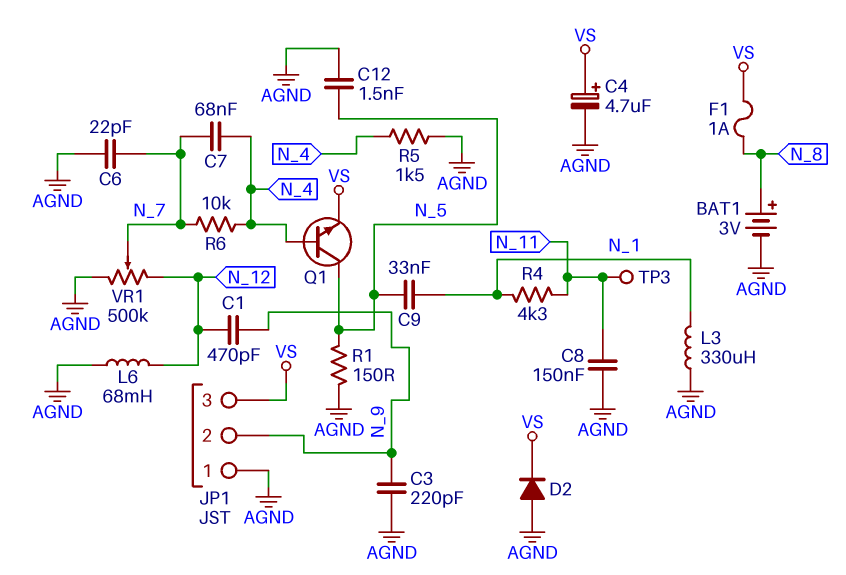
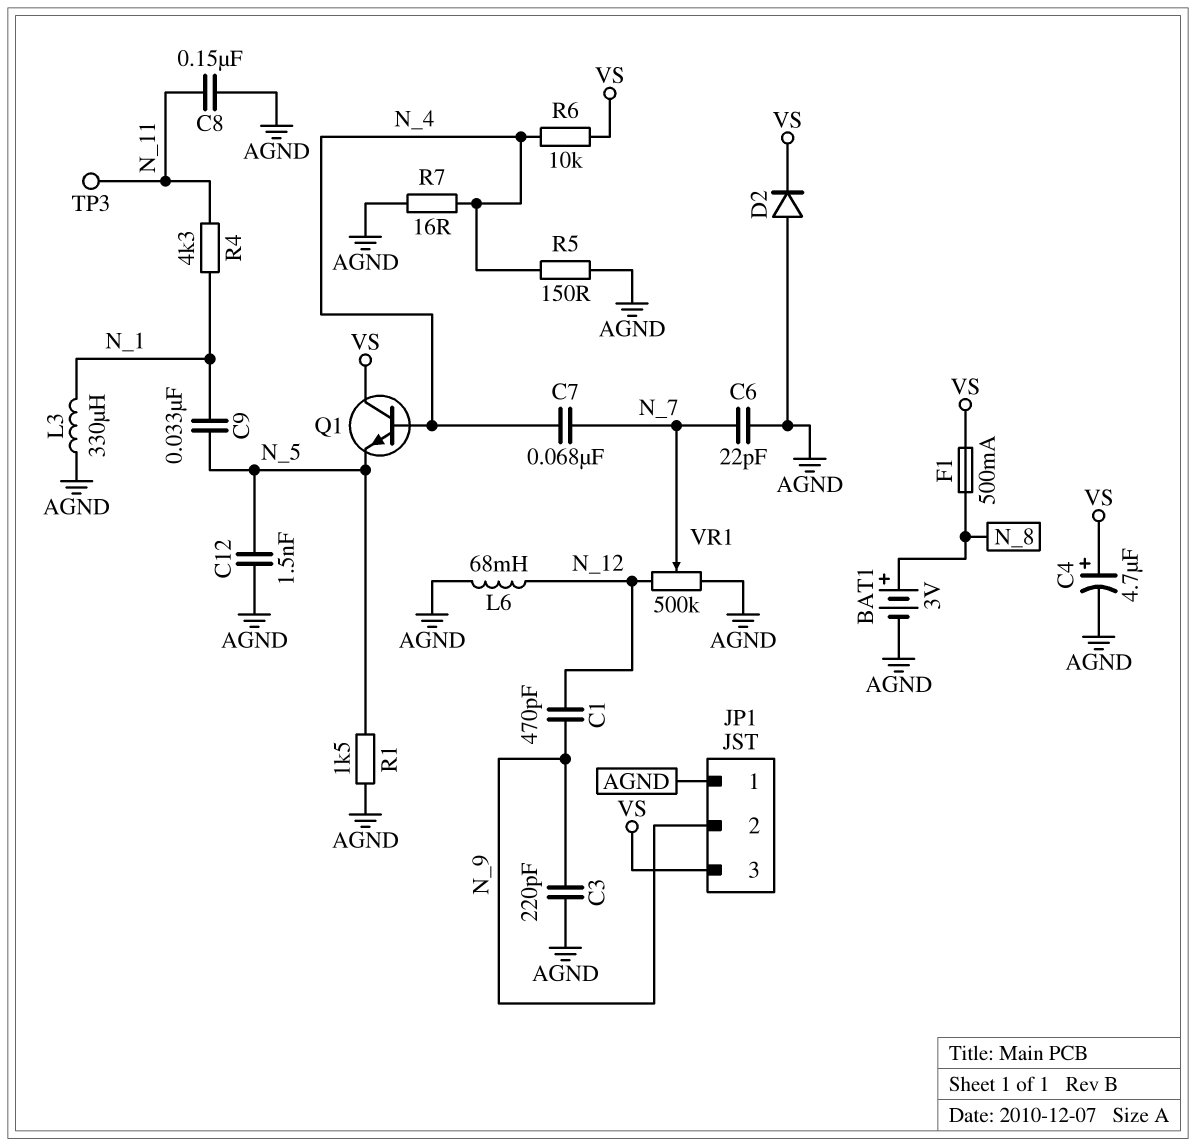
F1: 1A (N_8, VS) -> 500mA (N_8, VS)
Q1: NPN (B N_4, C N_5, E VS) -> NPN (B N_4, C VS, E N_5)
R1: 150 (AGND, N_5) -> 1.5k (AGND, N_5)
R5: 1.5k (AGND, N_4) -> 150 (AGND, N_4)
R6: 10k (N_4, N_7) -> 10k (N_4, VS)
R7: none -> 16 (AGND, N_4)

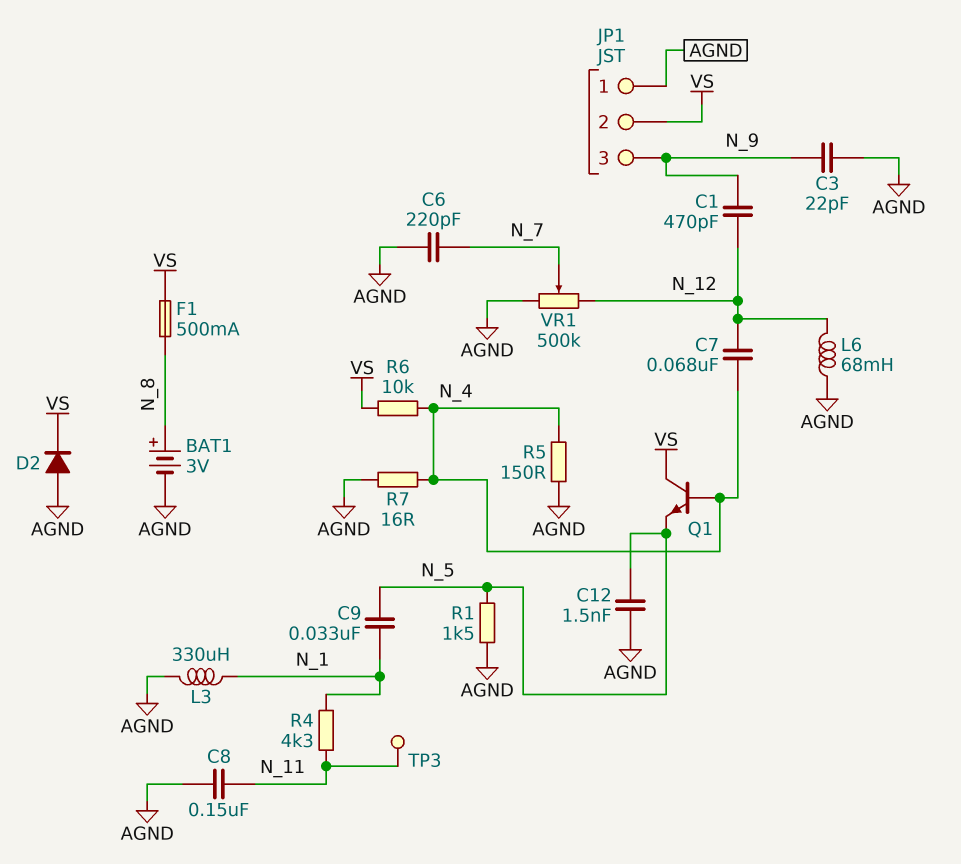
C3: 220pF (AGND, N_9) -> 22pF (AGND, N_9)
C4: 4.7uF (plus VS, minus AGND) -> none
C6: 22pF (AGND, N_7) -> 220pF (AGND, N_7)
C7: 68nF (N_4, N_7) -> 68nF (N_4, N_12)
JP1 pin 2: N_9 -> VS
JP1 pin 3: VS -> N_9

